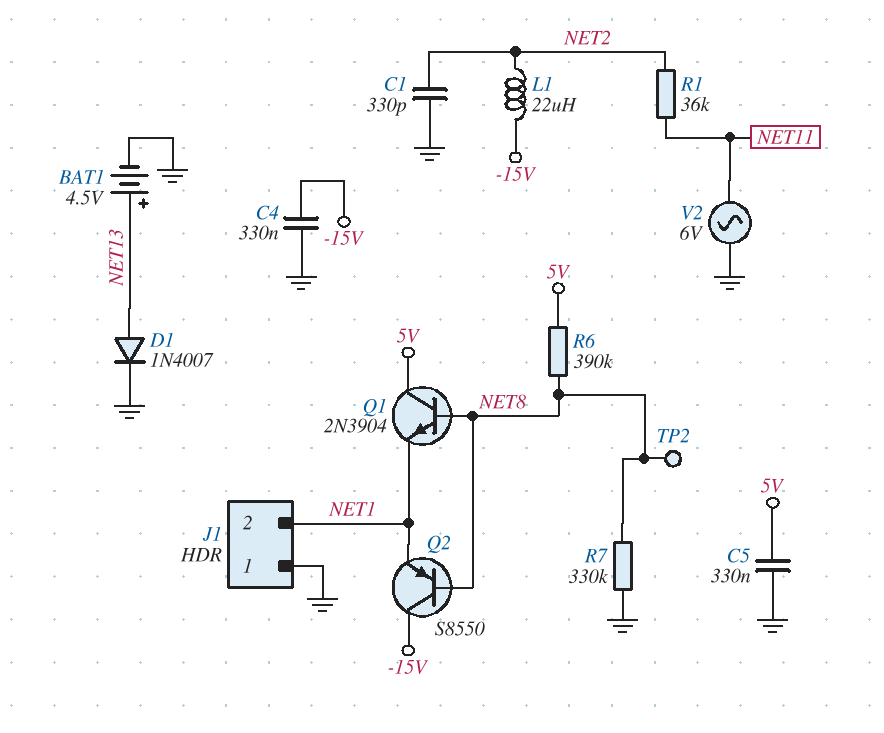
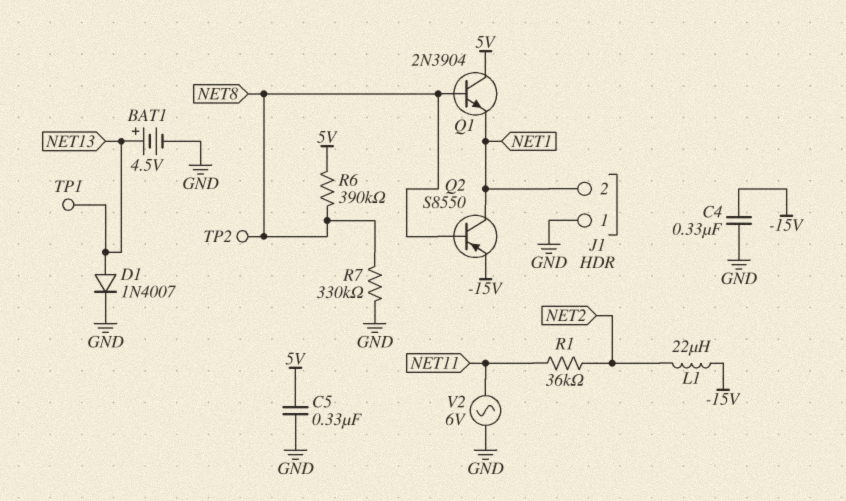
C1: 330pF (GND, NET2) -> none
Q2: PNP S8550 (B NET8, C -15V, E NET1) -> PNP S8550 (B NET8, C NET1, E -15V)
TP1: none -> test point (NET13)

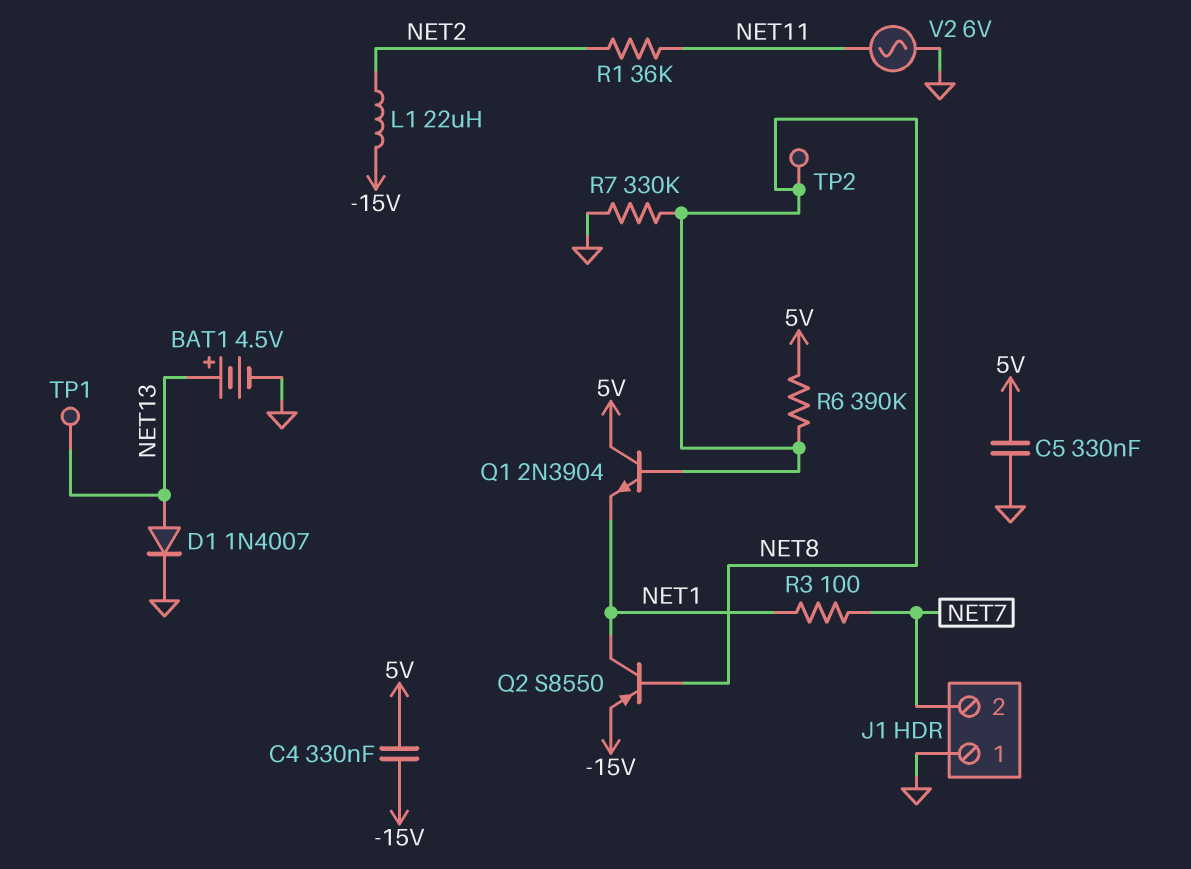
C4: 330nF (-15V, GND) -> 330nF (-15V, 5V)
J1 pin 2: NET1 -> NET7
R3: none -> 100 (NET1, NET7)

